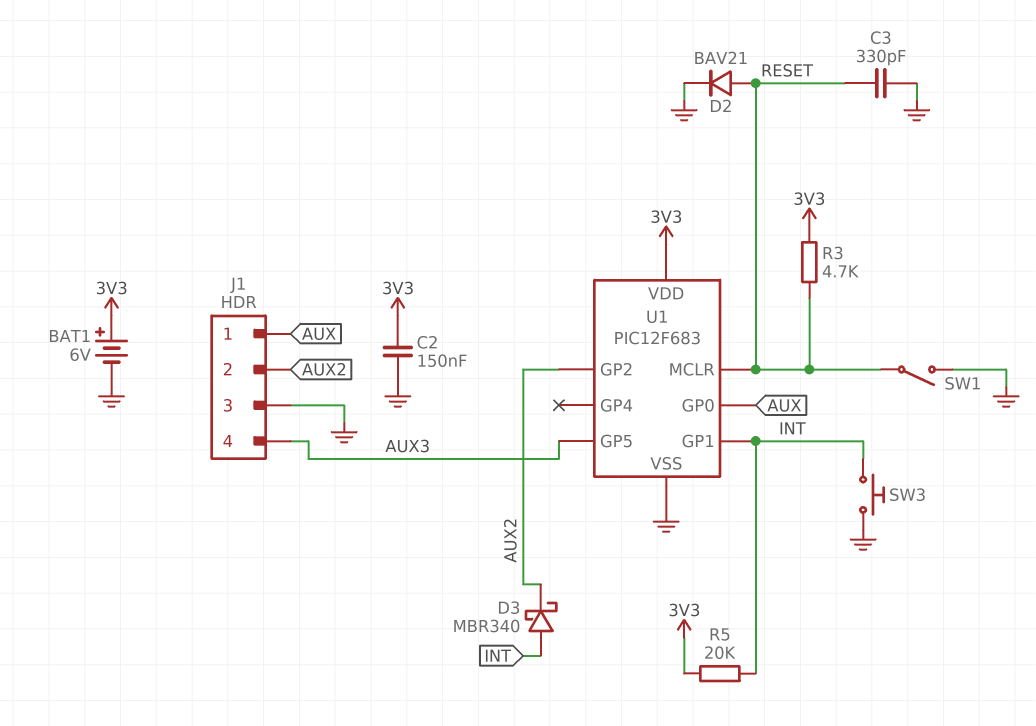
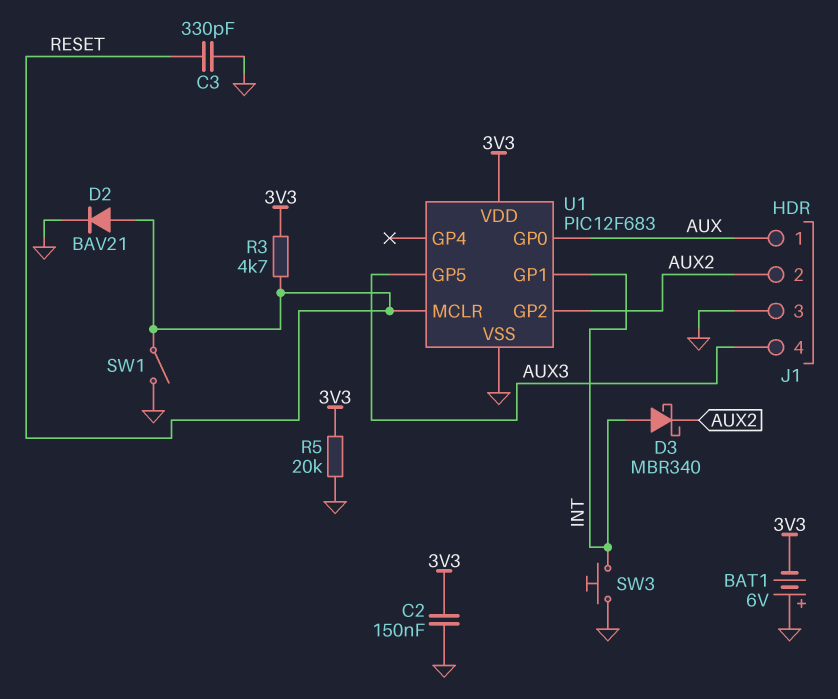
BAT1: 6V (plus 3V3, minus GND) -> 6V (plus GND, minus 3V3)
R5: 20k (3V3, INT) -> 20k (3V3, GND)

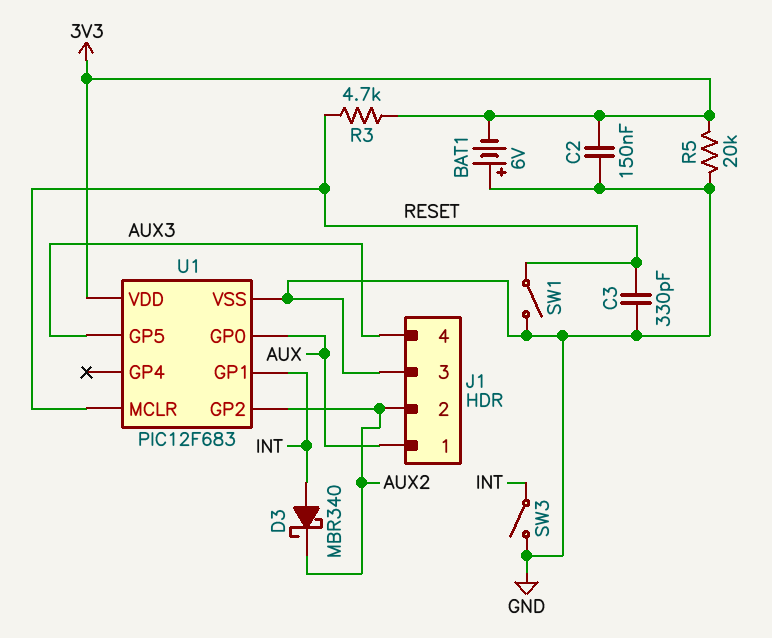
D2: diode BAV21 (A RESET, K GND) -> none
SW3: button (GND, INT) -> switch (GND, INT)

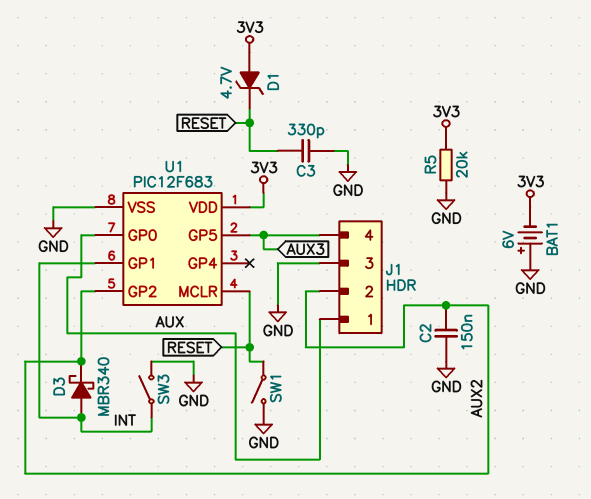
C2: 150nF (3V3, GND) -> 150nF (AUX2, GND)
D1: none -> zener 4.7V (A 3V3, K RESET)
R3: 4.7k (3V3, RESET) -> none

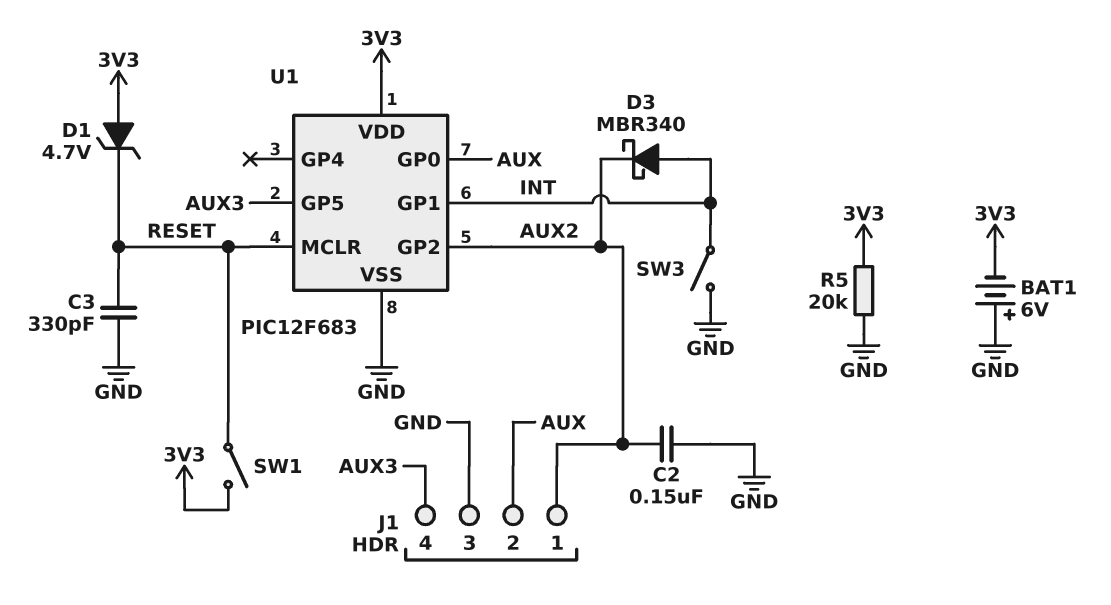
J1 pin 1: AUX -> AUX2
J1 pin 2: AUX2 -> AUX
SW1: switch (GND, RESET) -> switch (3V3, RESET)

